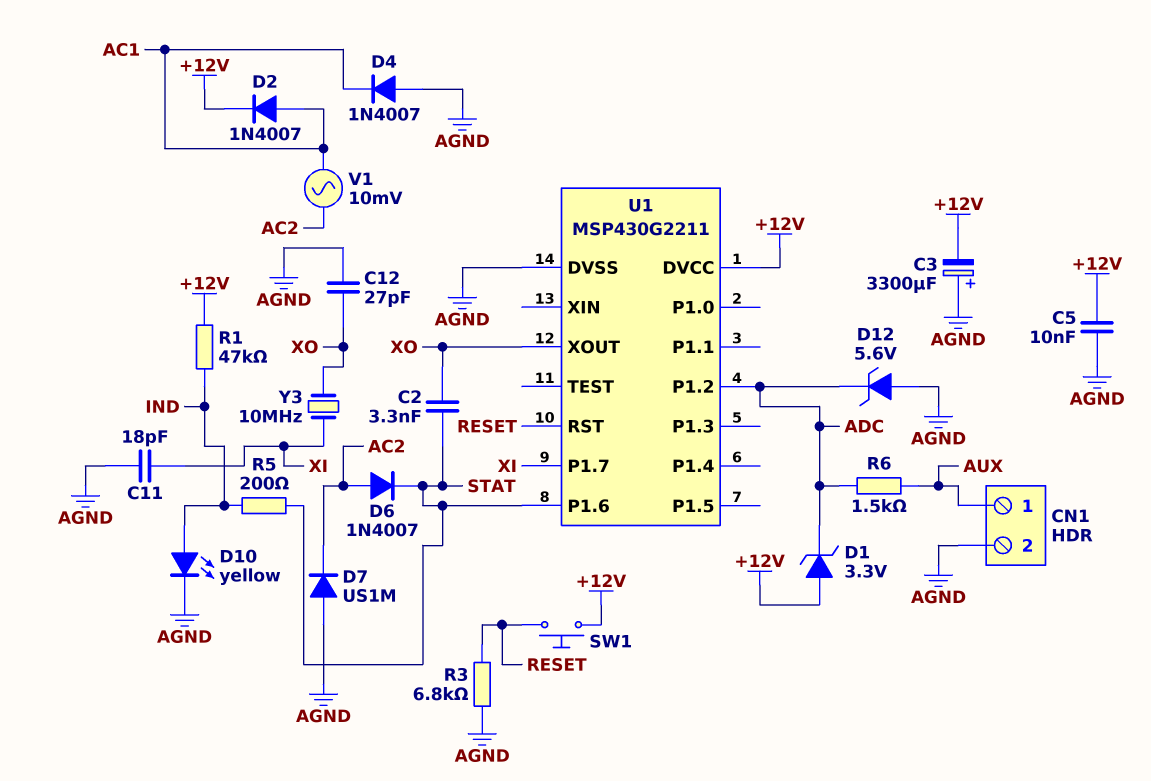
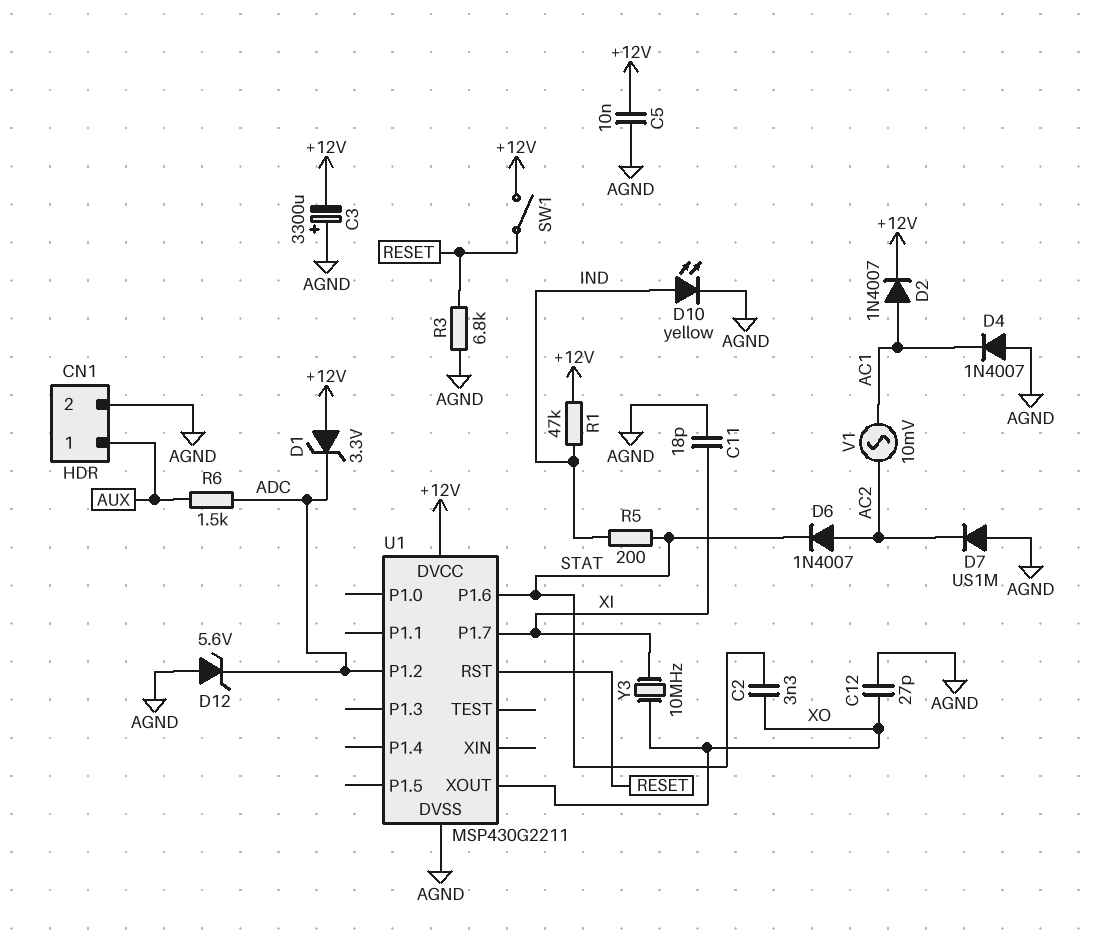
SW1: button (+12V, RESET) -> switch (+12V, RESET)

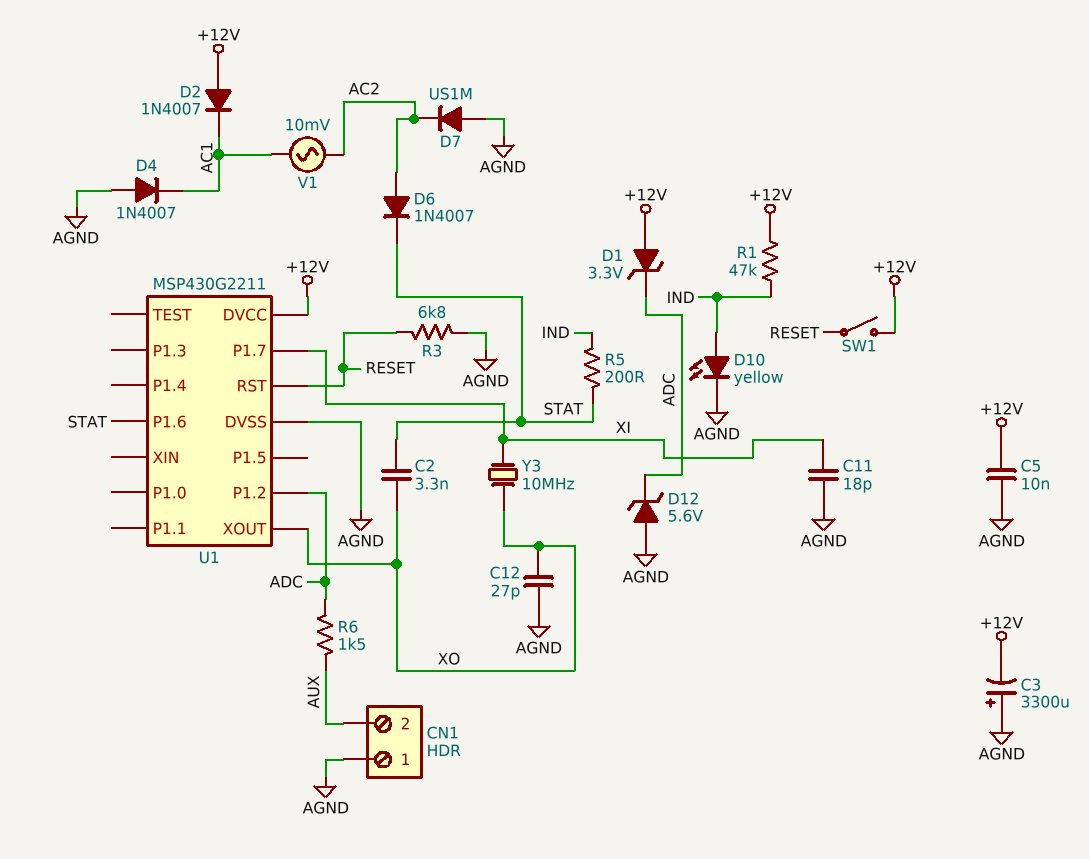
CN1 pin 1: AUX -> AGND
CN1 pin 2: AGND -> AUX
D2: diode 1N4007 (A AC1, K +12V) -> diode 1N4007 (A +12V, K AC1)

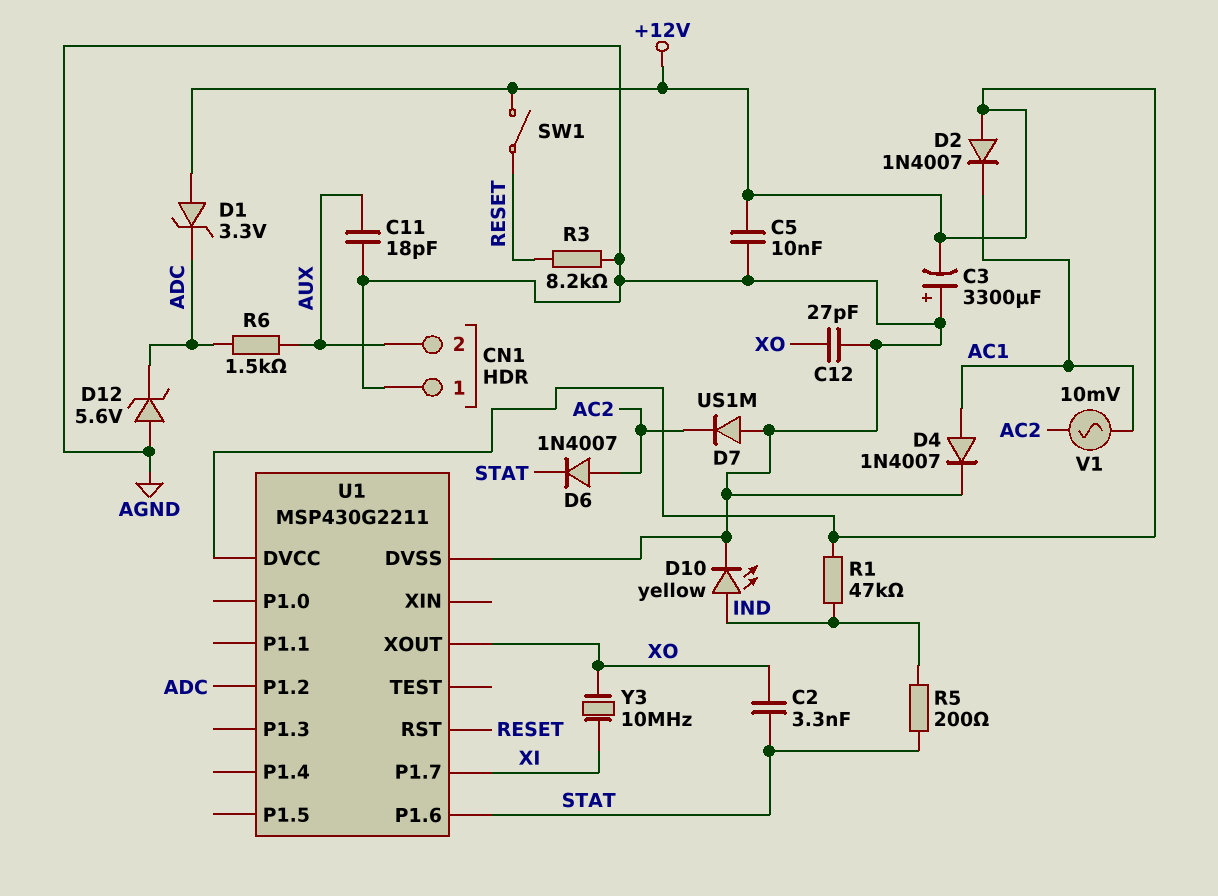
C11: 18pF (AGND, XI) -> 18pF (AGND, AUX)
D4: diode 1N4007 (A AGND, K AC1) -> diode 1N4007 (A AC1, K AGND)
R3: 6.8k (AGND, RESET) -> 8.2k (AGND, RESET)

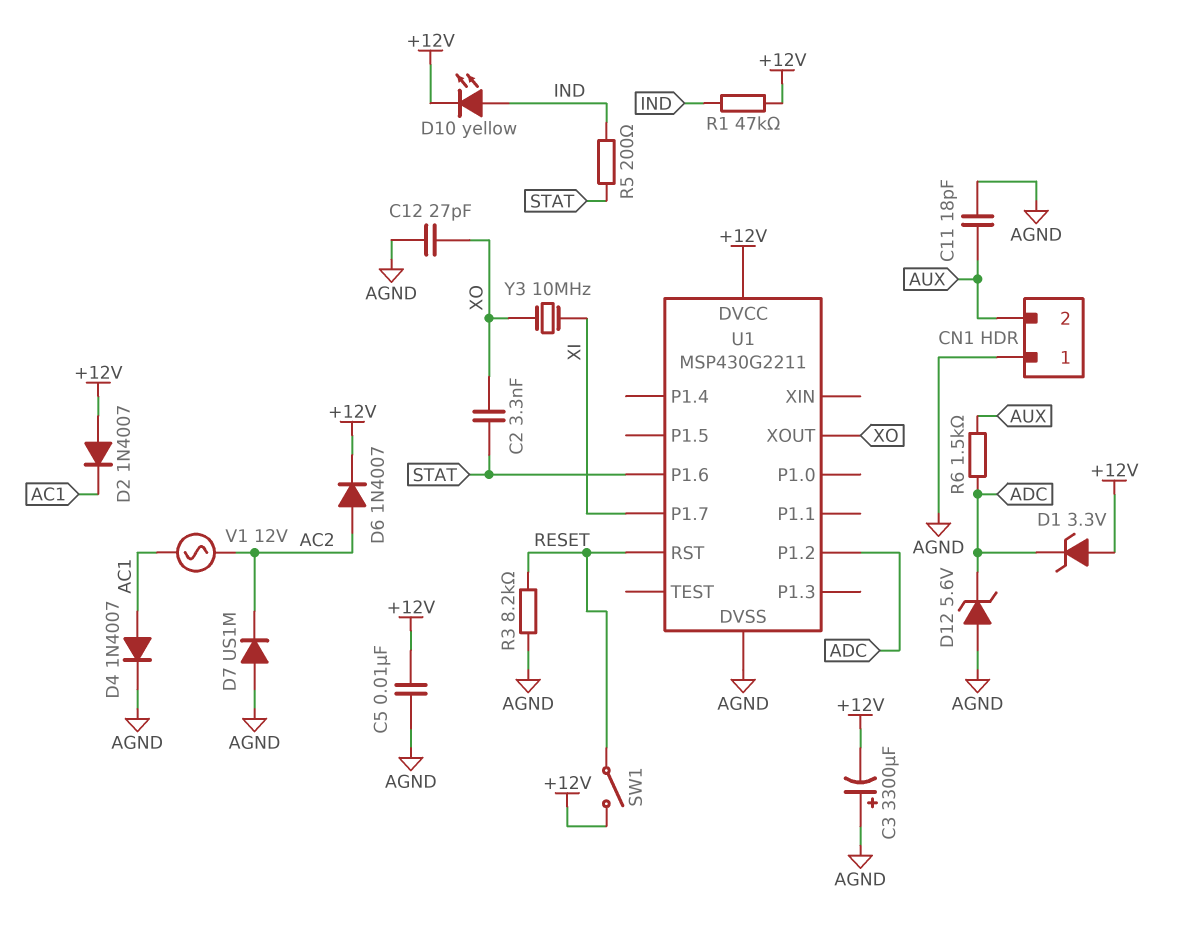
D6: diode 1N4007 (A AC2, K STAT) -> diode 1N4007 (A AC2, K +12V)
D10: LED yellow (A IND, K AGND) -> LED yellow (A IND, K +12V)
V1: AC 10mV (AC1, AC2) -> AC 12V (AC1, AC2)

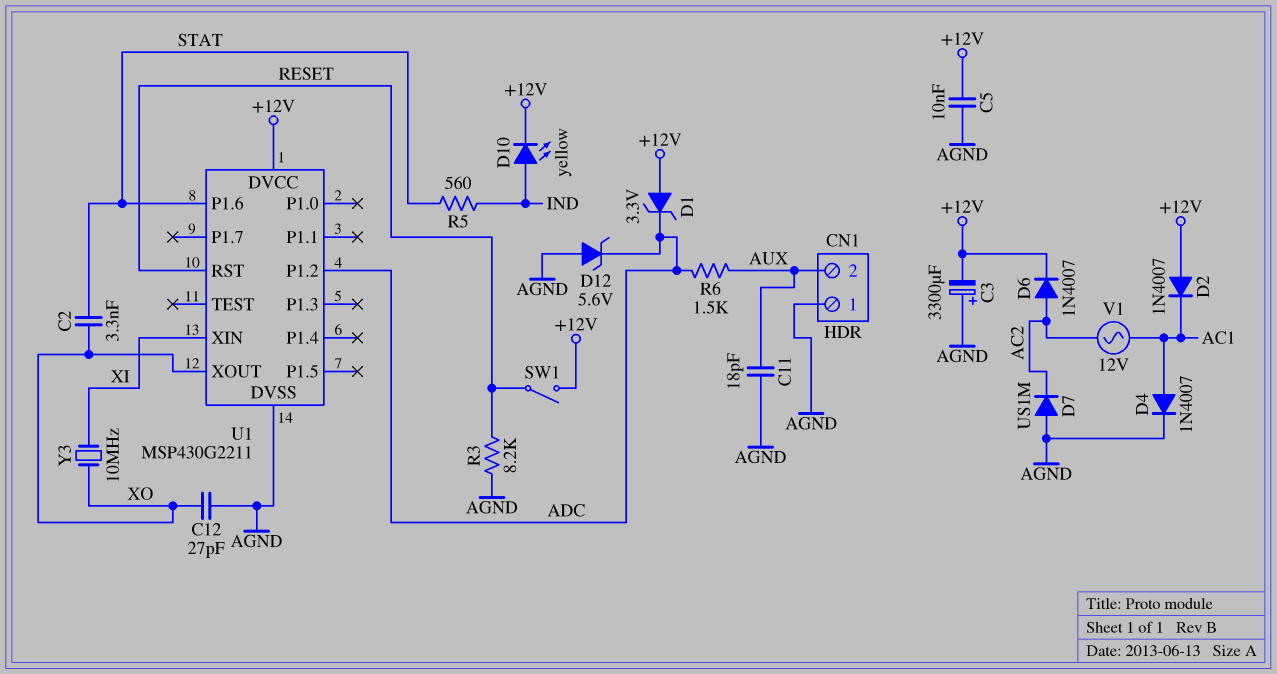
R1: 47k (+12V, IND) -> none
R5: 200 (IND, STAT) -> 560 (IND, STAT)
U1 pin P1.7: XI -> none
U1 pin XIN: none -> XI

